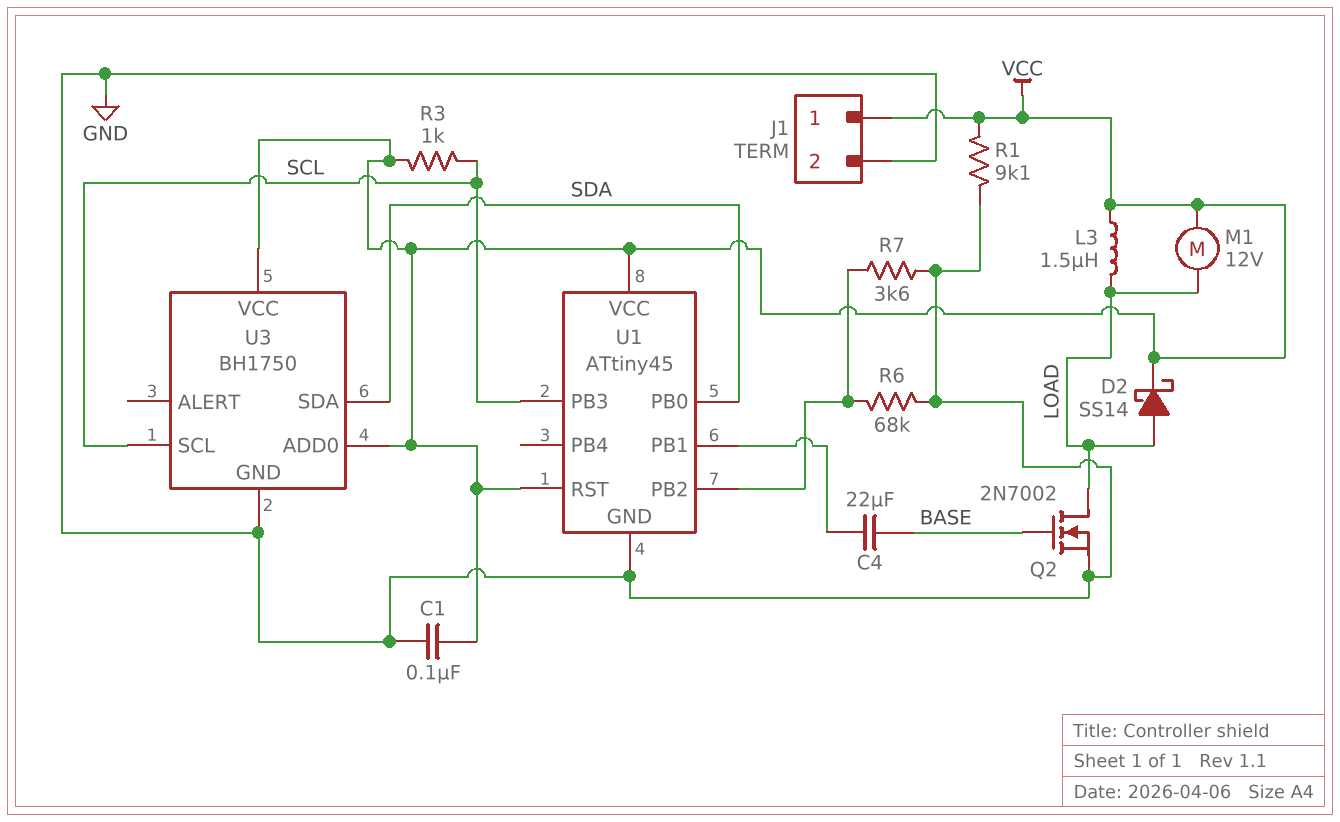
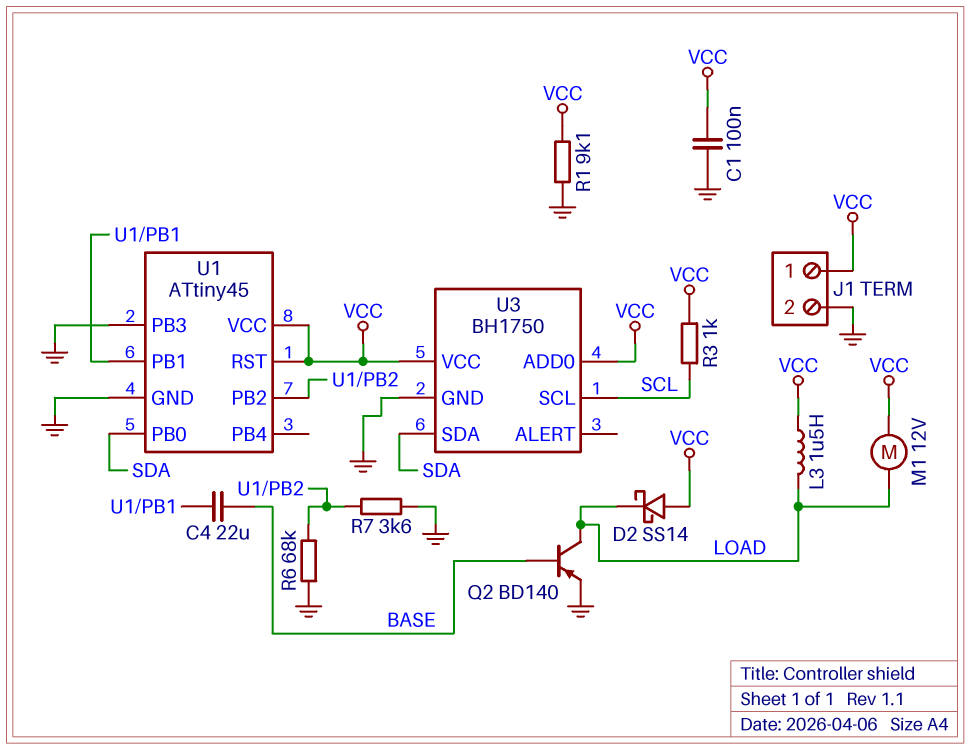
D2: schottky SS14 (A LOAD, K VCC) -> schottky SS14 (A VCC, K LOAD)
Q2: NMOS 2N7002 (G BASE, D LOAD, S GND) -> PNP BD140 (B BASE, C LOAD, E GND)
U1 pin PB3: SCL -> GND

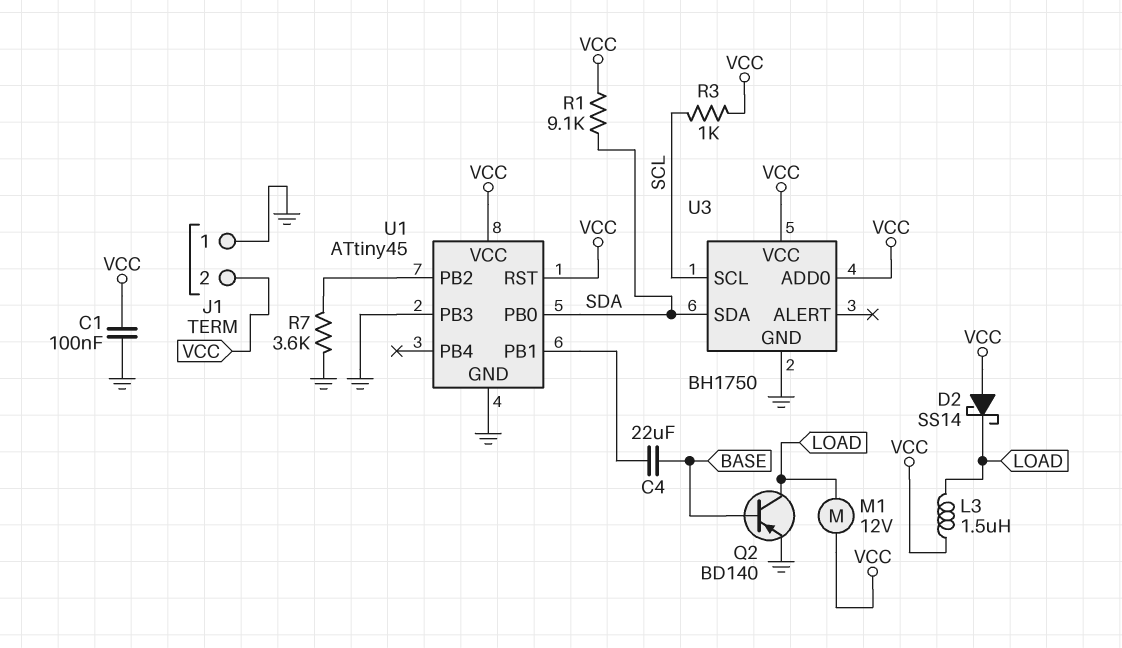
J1 pin 1: VCC -> GND
J1 pin 2: GND -> VCC
R1: 9.1k (GND, VCC) -> 9.1k (SDA, VCC)
R6: 68k (GND, U1/PB2) -> none

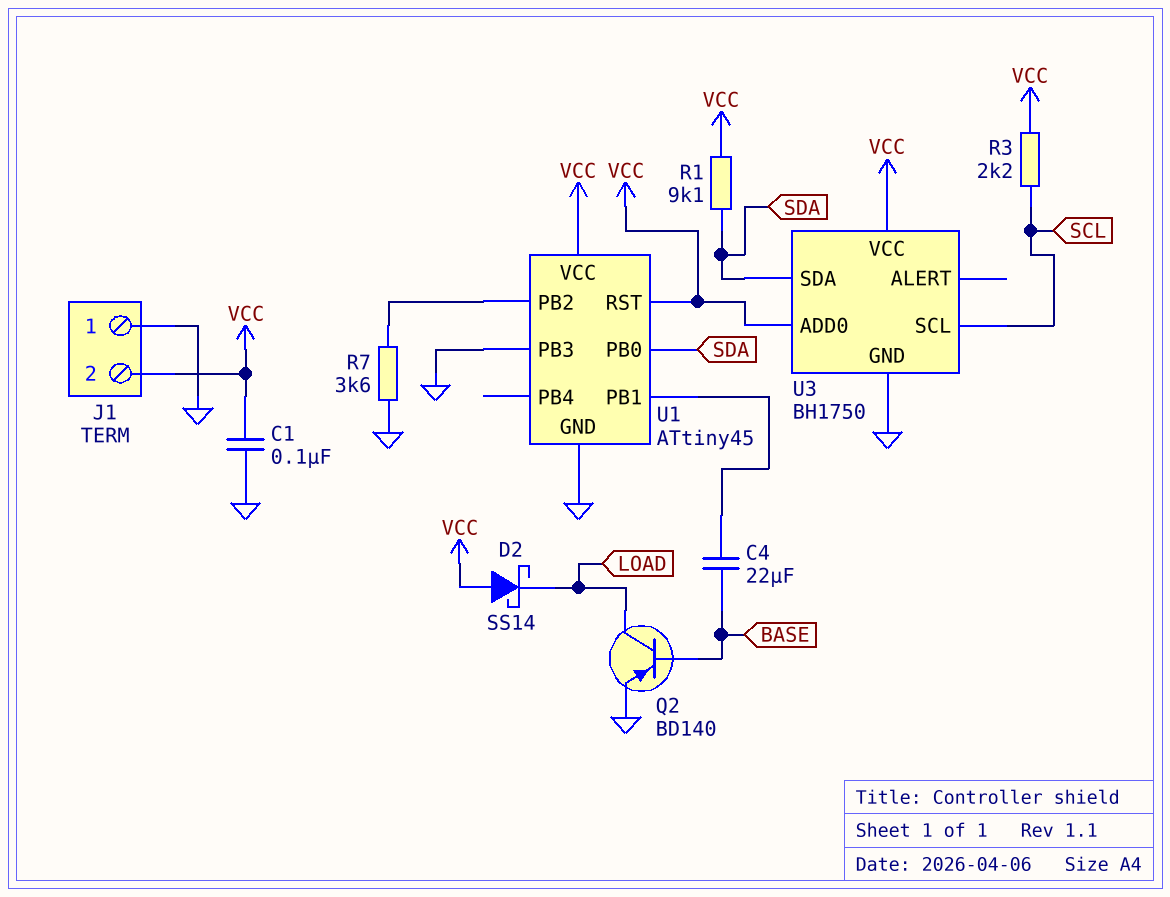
L3: 1.5uH (LOAD, VCC) -> none
M1: motor 12V (LOAD, VCC) -> none
R3: 1k (SCL, VCC) -> 2.2k (SCL, VCC)

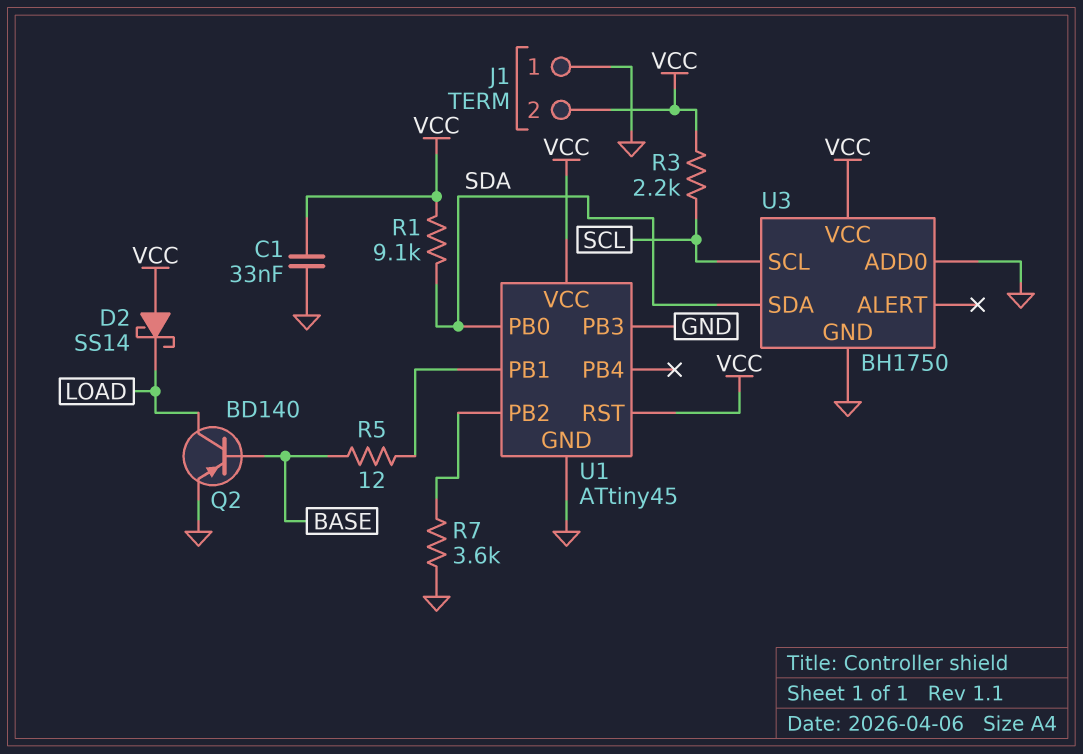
C1: 100nF (GND, VCC) -> 33nF (GND, VCC)
C4: 22uF (BASE, U1/PB1) -> none
R5: none -> 12 (BASE, U1/PB1)
U3 pin ADD0: VCC -> GND

